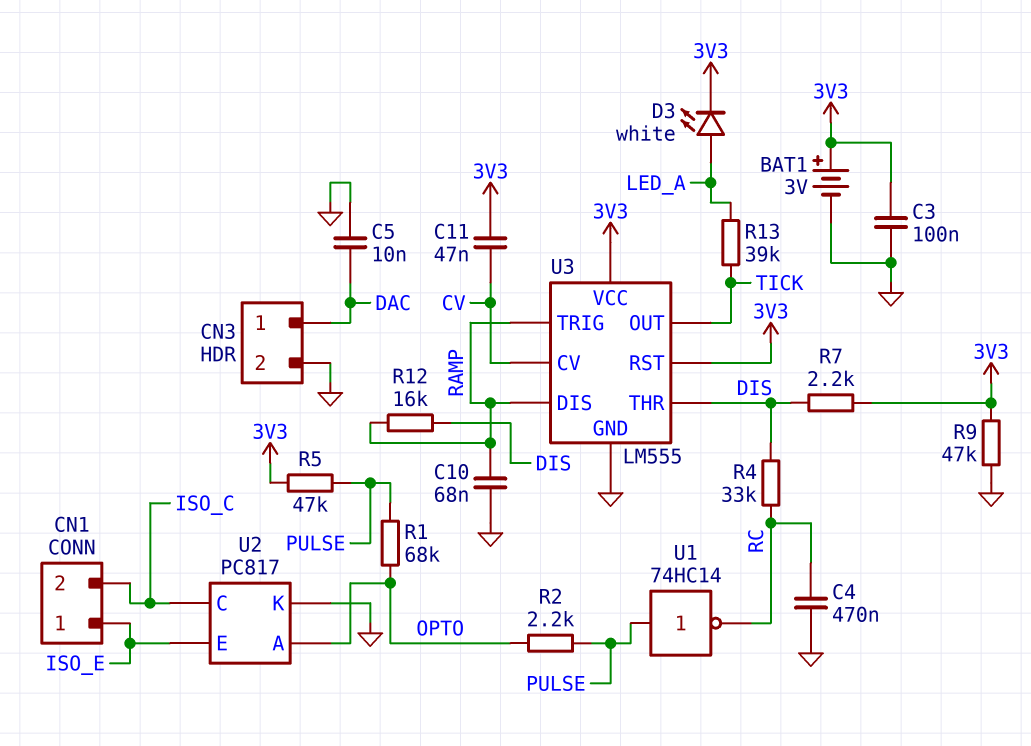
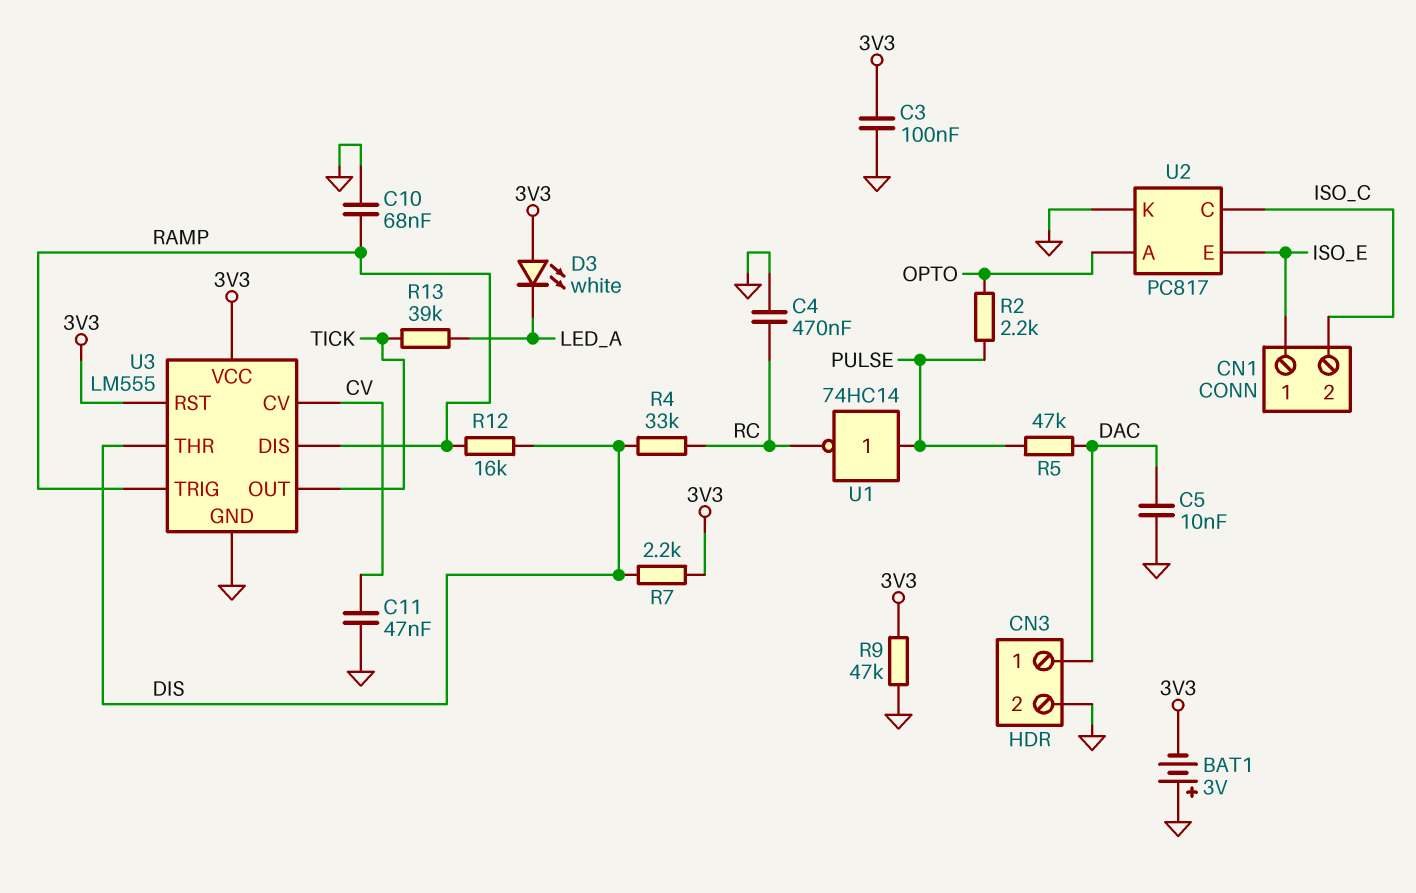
BAT1: 3V (plus 3V3, minus GND) -> 3V (plus GND, minus 3V3)
C11: 47nF (3V3, CV) -> 47nF (CV, GND)
D3: LED white (A LED_A, K 3V3) -> LED white (A 3V3, K LED_A)
R1: 68k (OPTO, PULSE) -> none
R5: 47k (3V3, PULSE) -> 47k (DAC, PULSE)

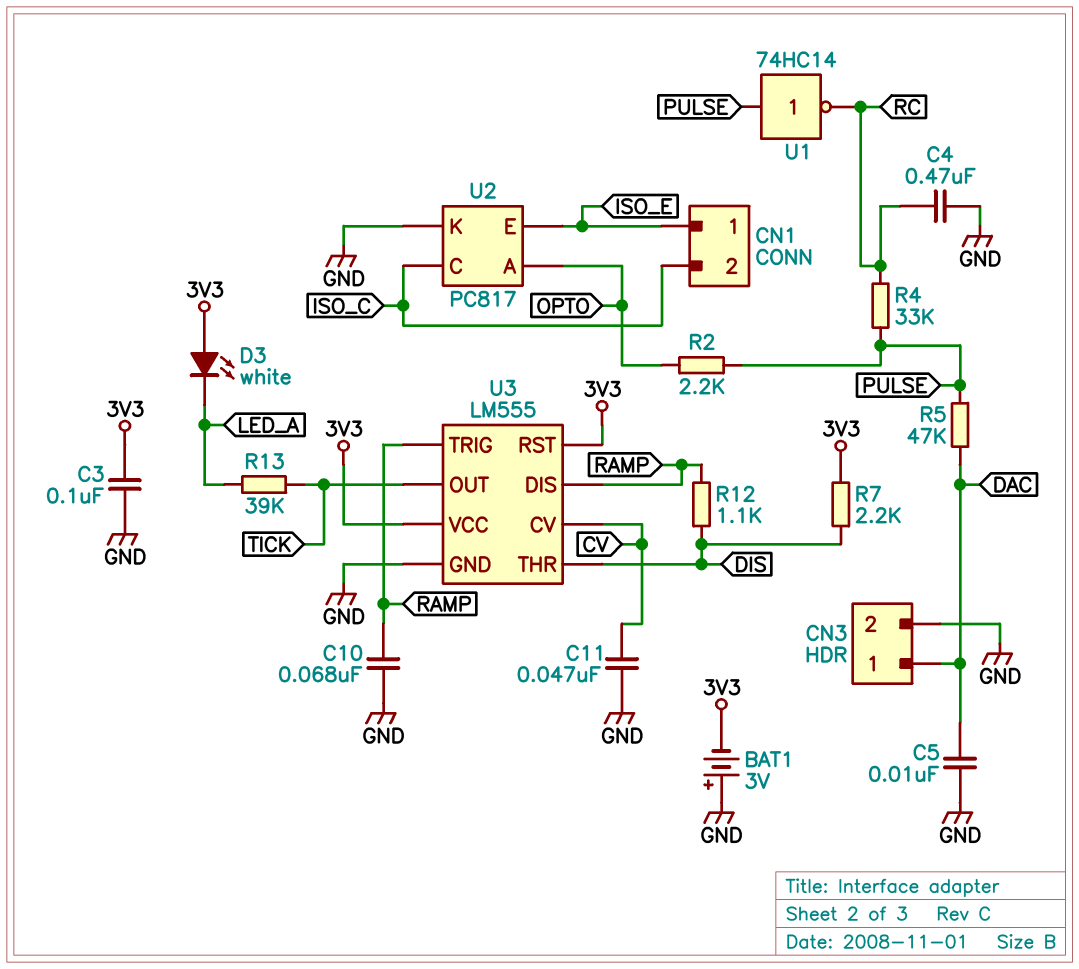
R4: 33k (DIS, RC) -> 33k (PULSE, RC)
R9: 47k (3V3, GND) -> none
R12: 16k (DIS, RAMP) -> 1.1k (DIS, RAMP)

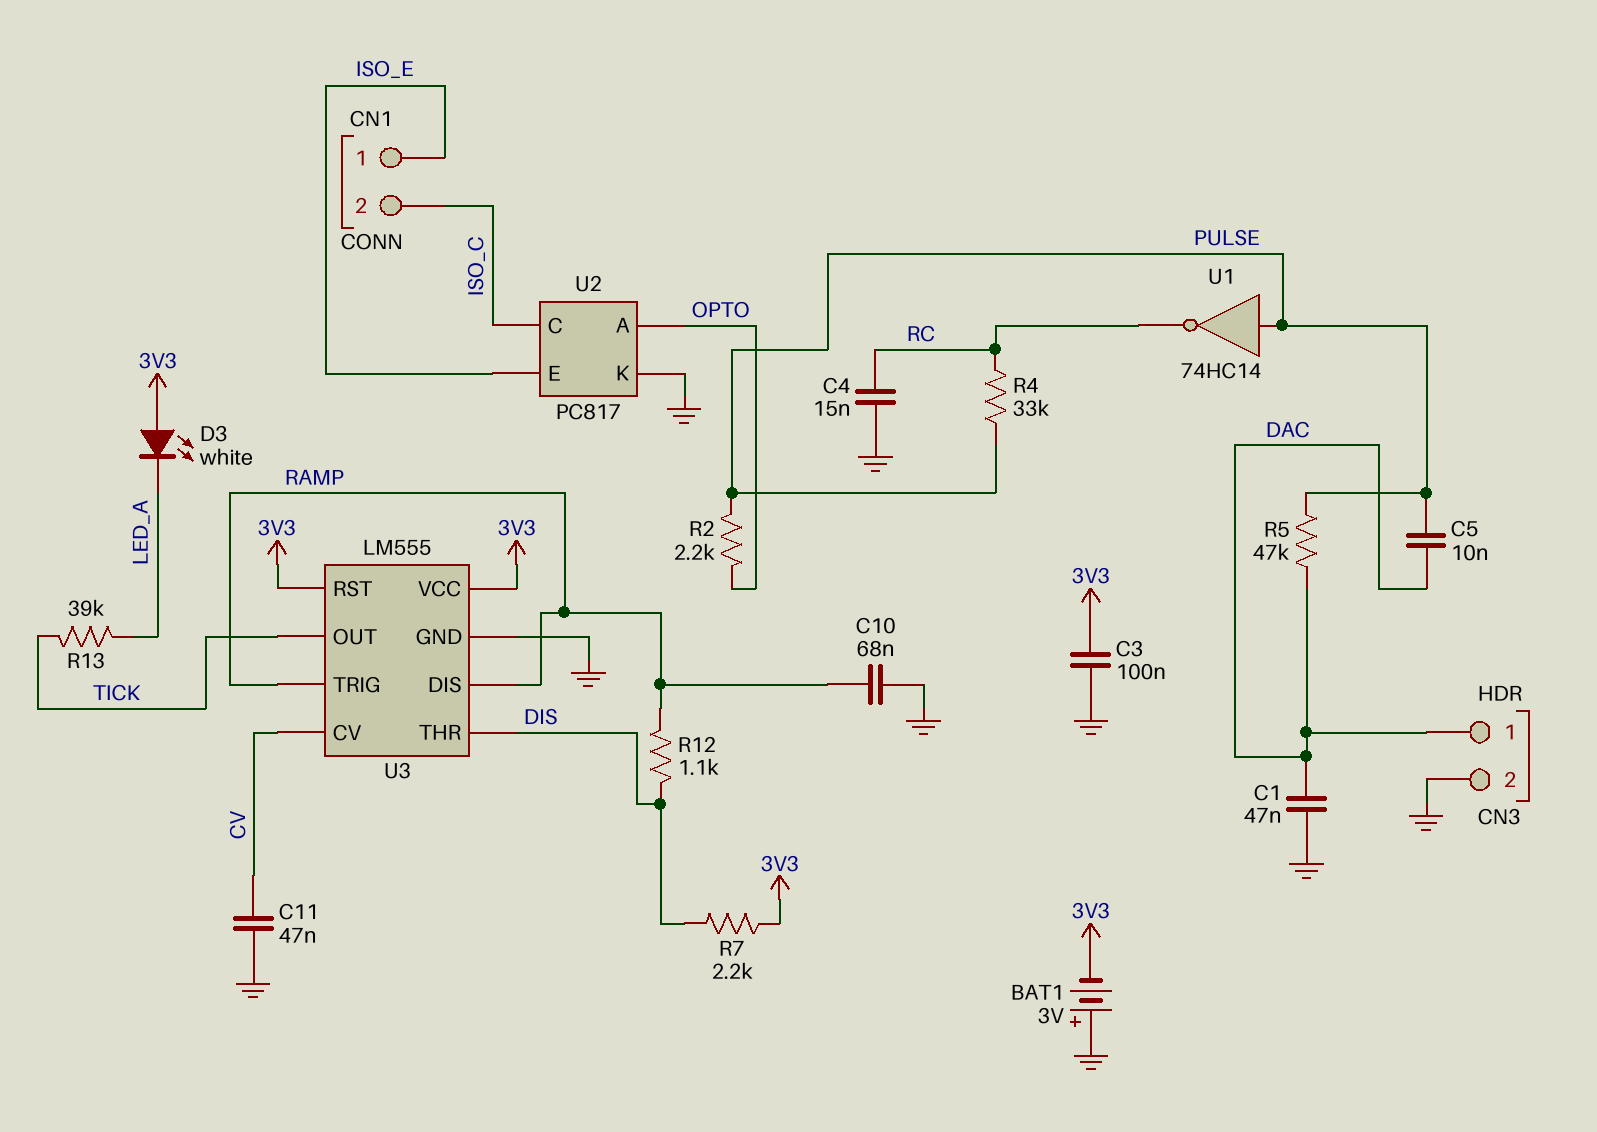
C1: none -> 47nF (DAC, GND)
C4: 470nF (GND, RC) -> 15nF (GND, RC)
C5: 10nF (DAC, GND) -> 10nF (DAC, PULSE)

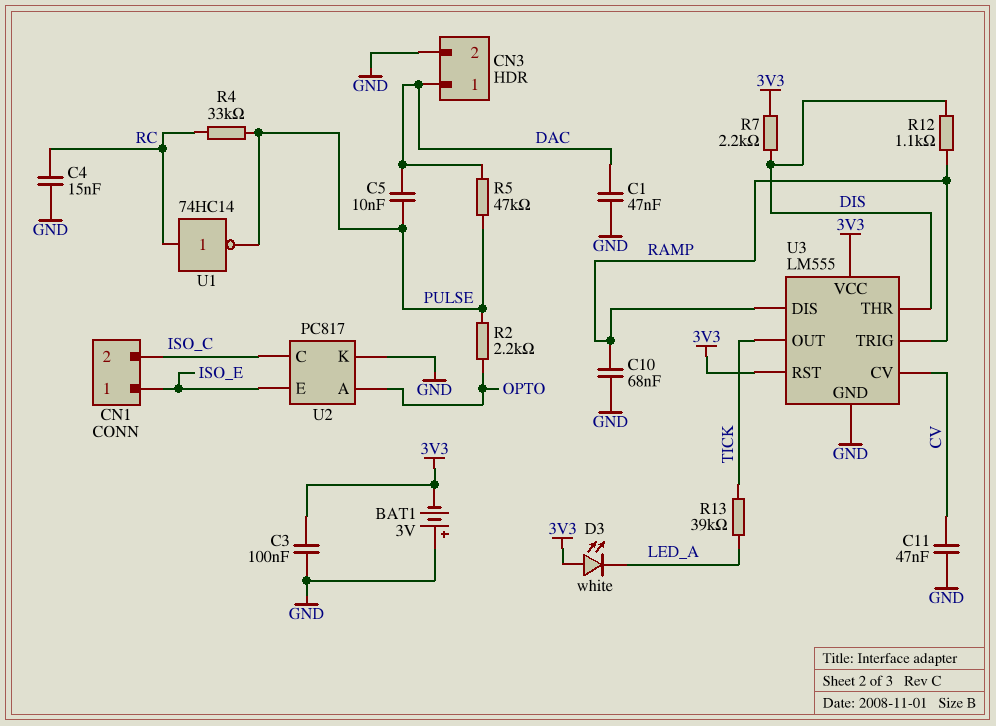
U1: NOT 74HC14 (in PULSE, out RC) -> NOT 74HC14 (in RC, out PULSE)

